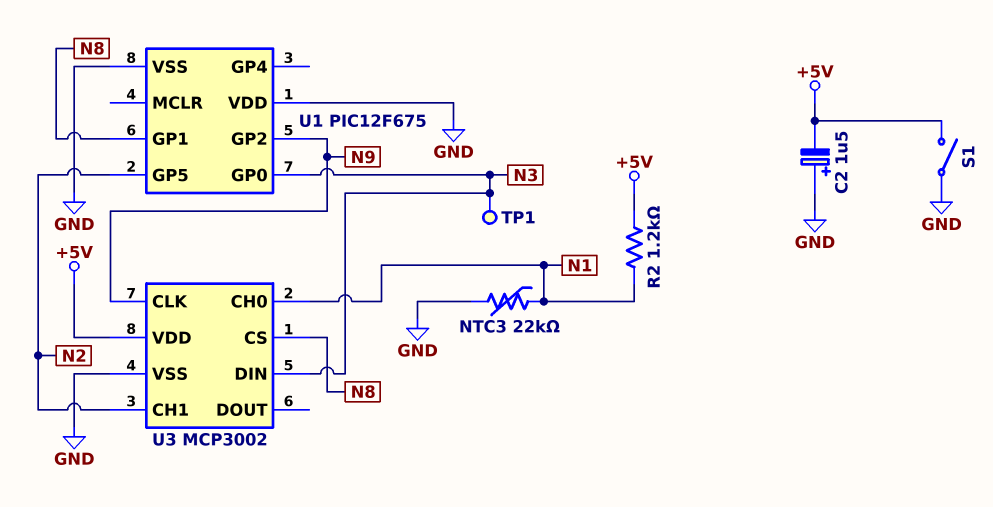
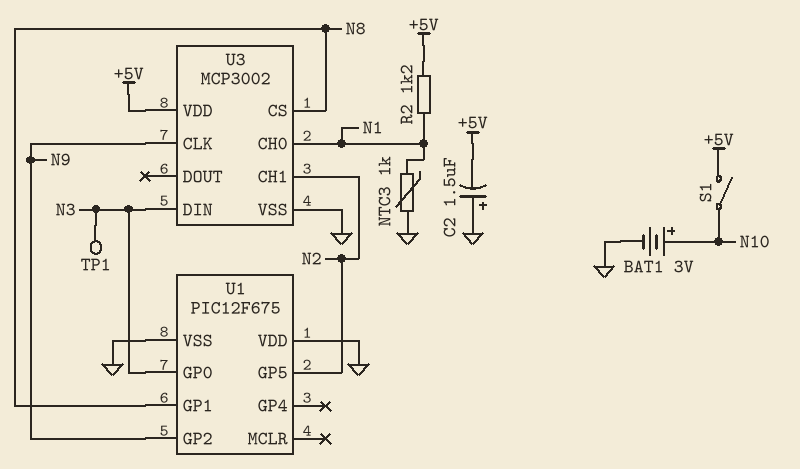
BAT1: none -> 3V (plus N10, minus GND)
NTC3: 22k (GND, N1) -> 1k (GND, N1)
S1: switch (+5V, GND) -> switch (+5V, N10)

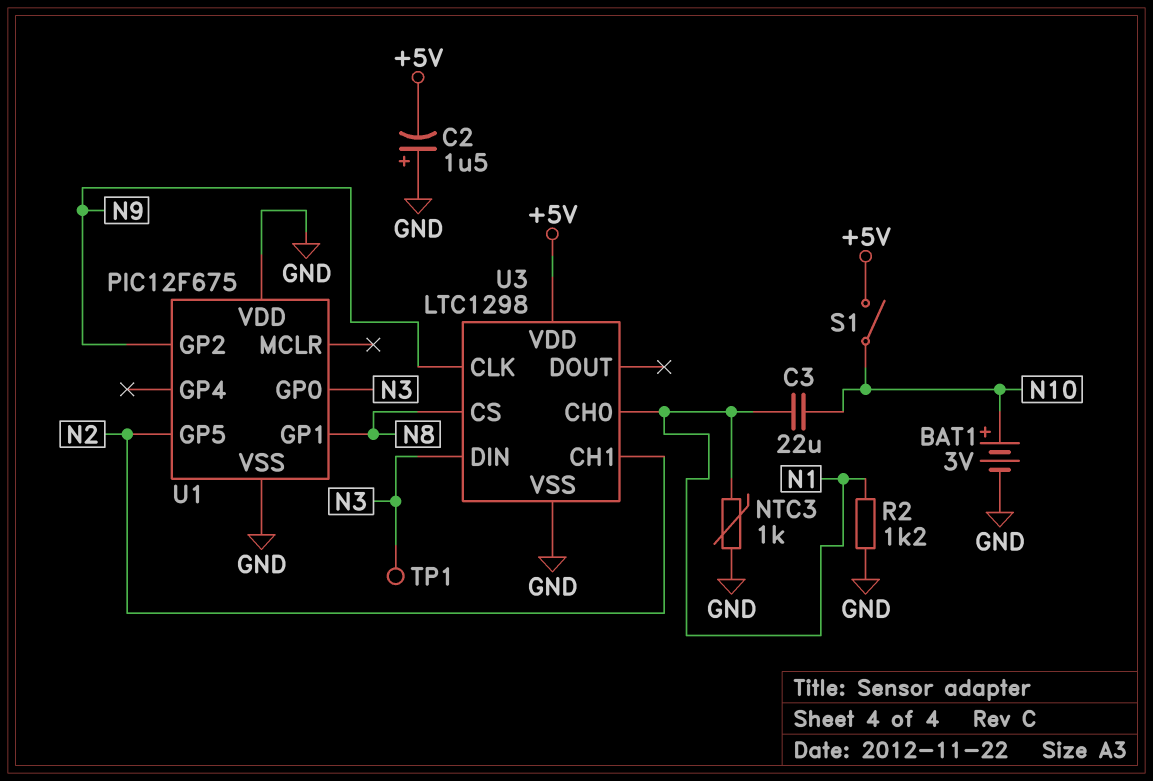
C3: none -> 22uF (N1, N10)
R2: 1.2k (+5V, N1) -> 1.2k (GND, N1)
U3: MCP3002 -> LTC1298

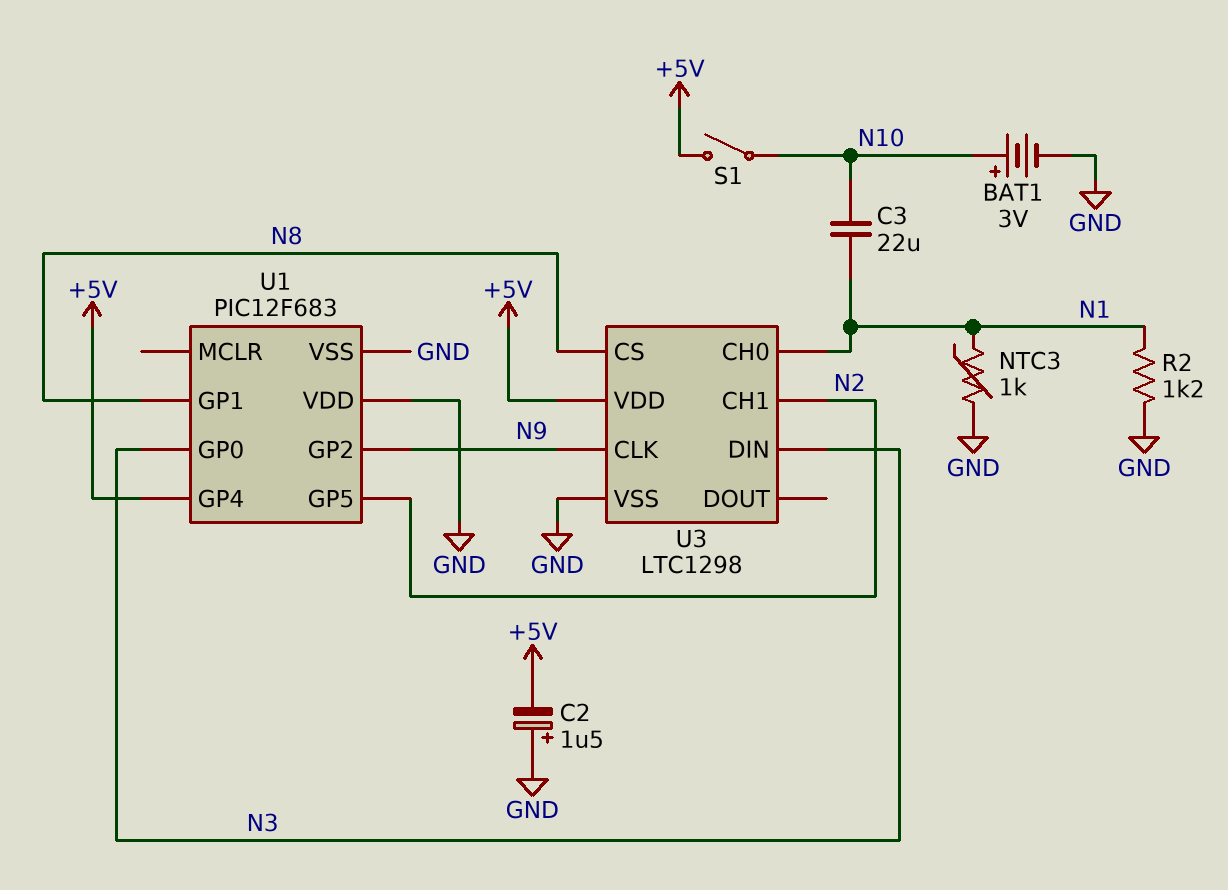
TP1: test point (N3) -> none
U1: PIC12F675 -> PIC12F683
U1 pin GP4: none -> +5V

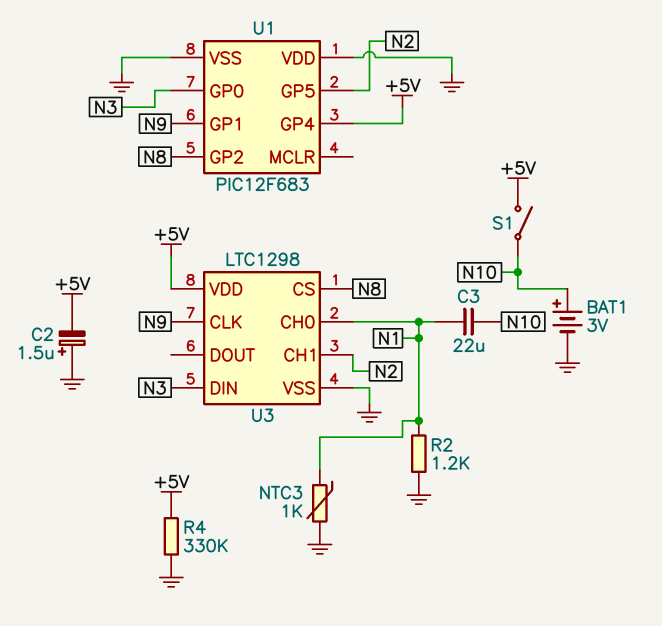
R4: none -> 330k (+5V, GND)
U1 pin GP1: N8 -> N9
U1 pin GP2: N9 -> N8

